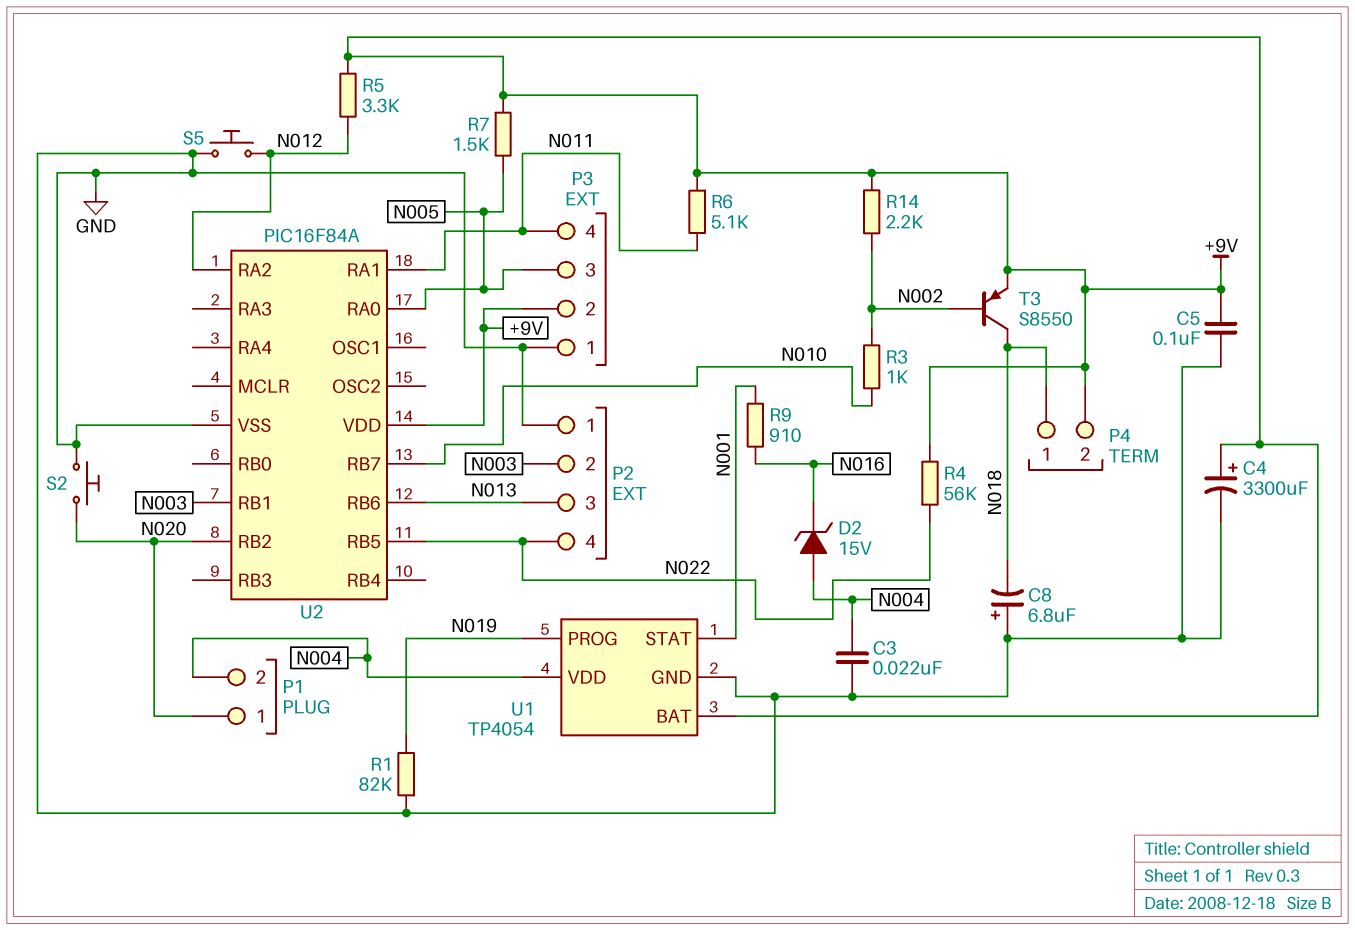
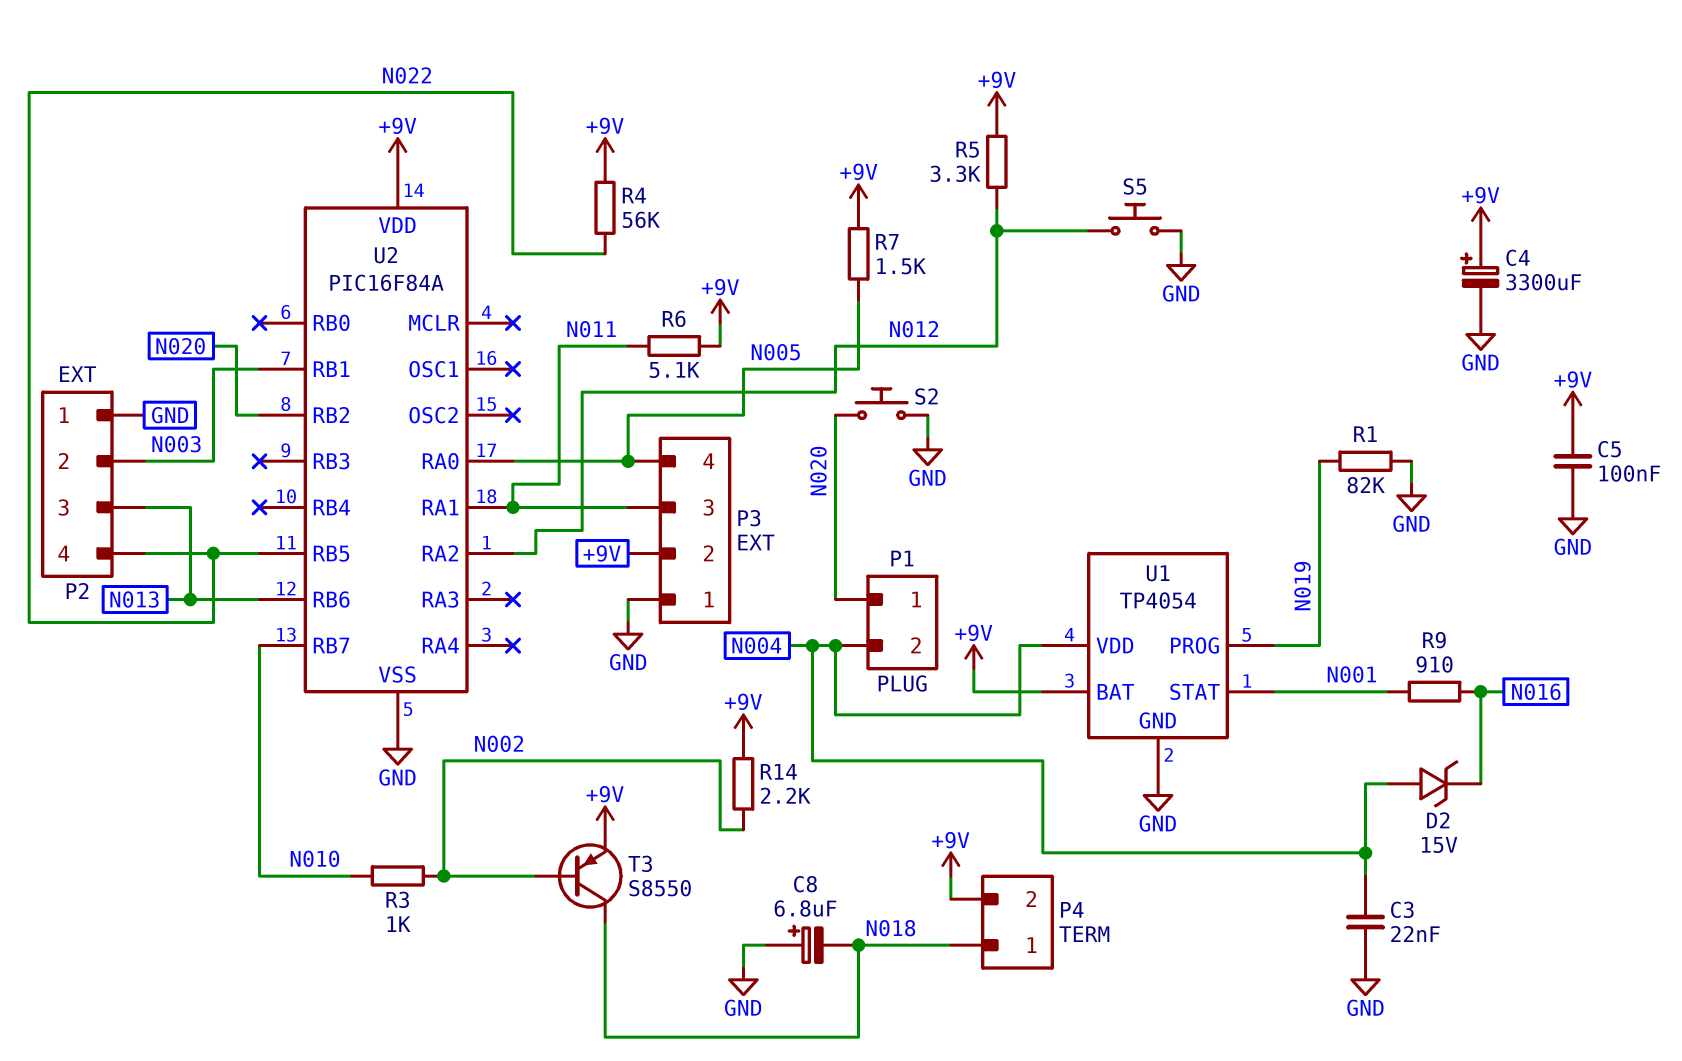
P3 pin 3: N005 -> N011
P3 pin 4: N011 -> N005

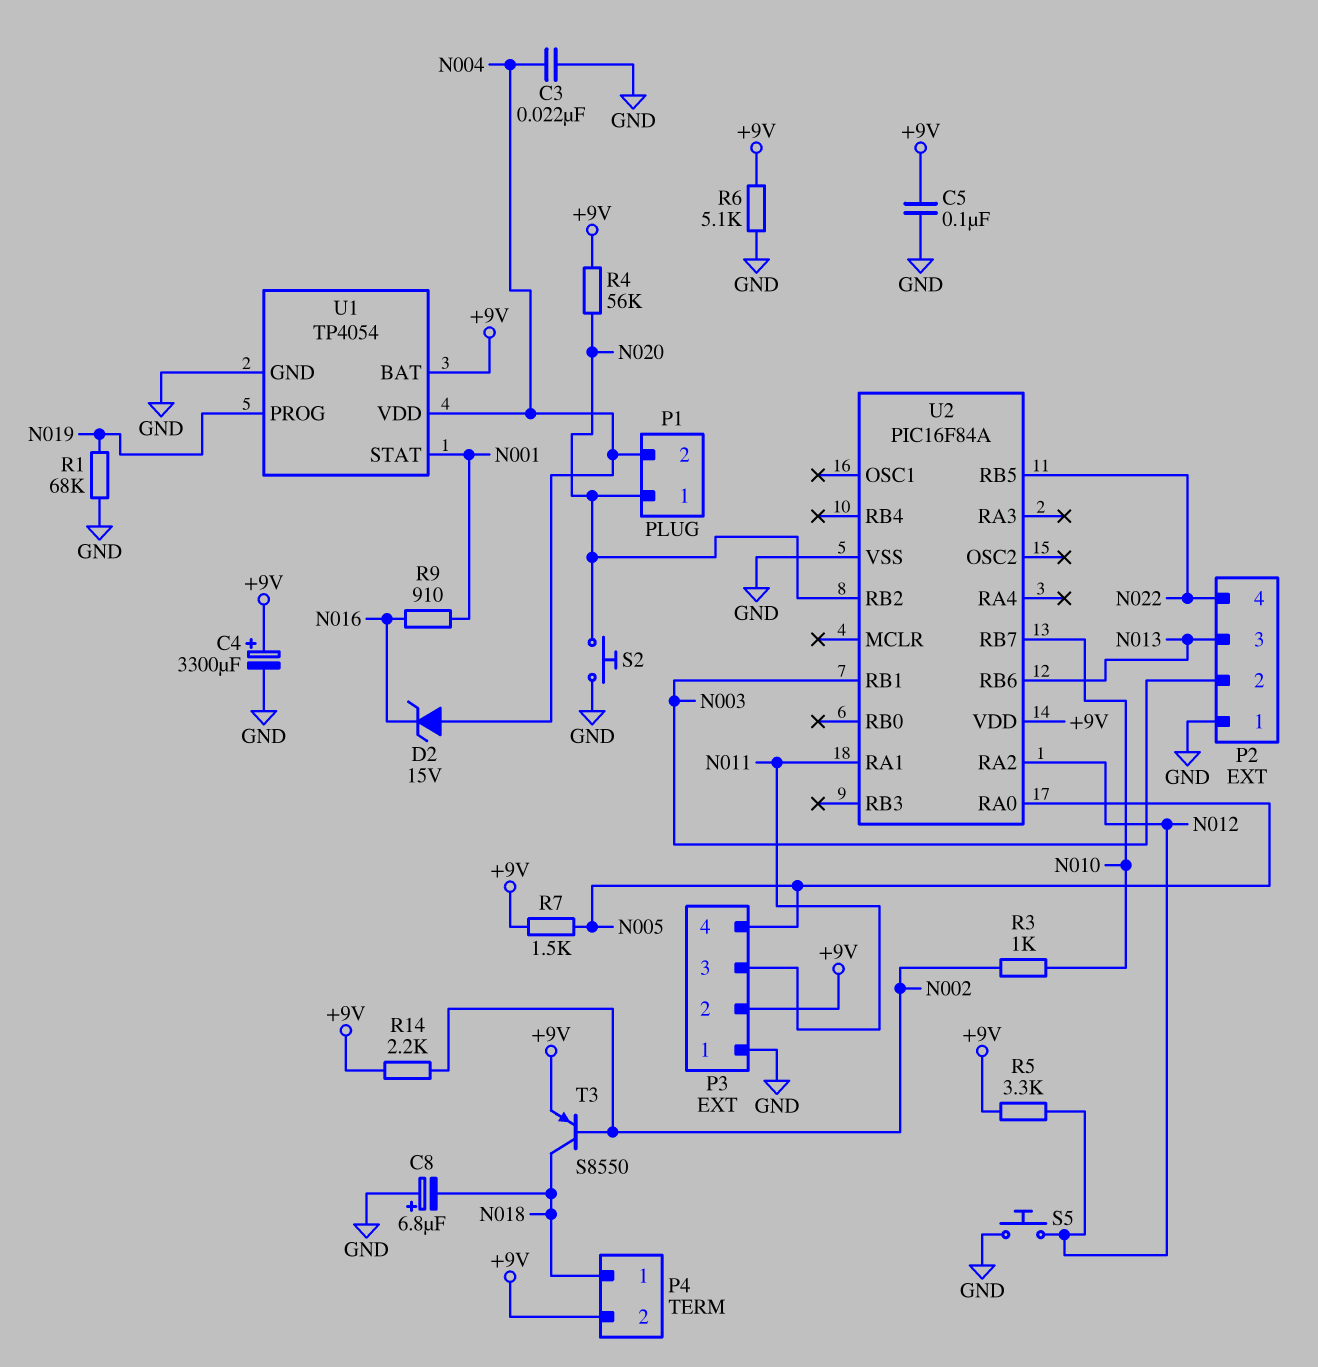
R1: 82k (GND, N019) -> 68k (GND, N019)
R4: 56k (+9V, N022) -> 56k (+9V, N020)
R6: 5.1k (+9V, N011) -> 5.1k (+9V, GND)

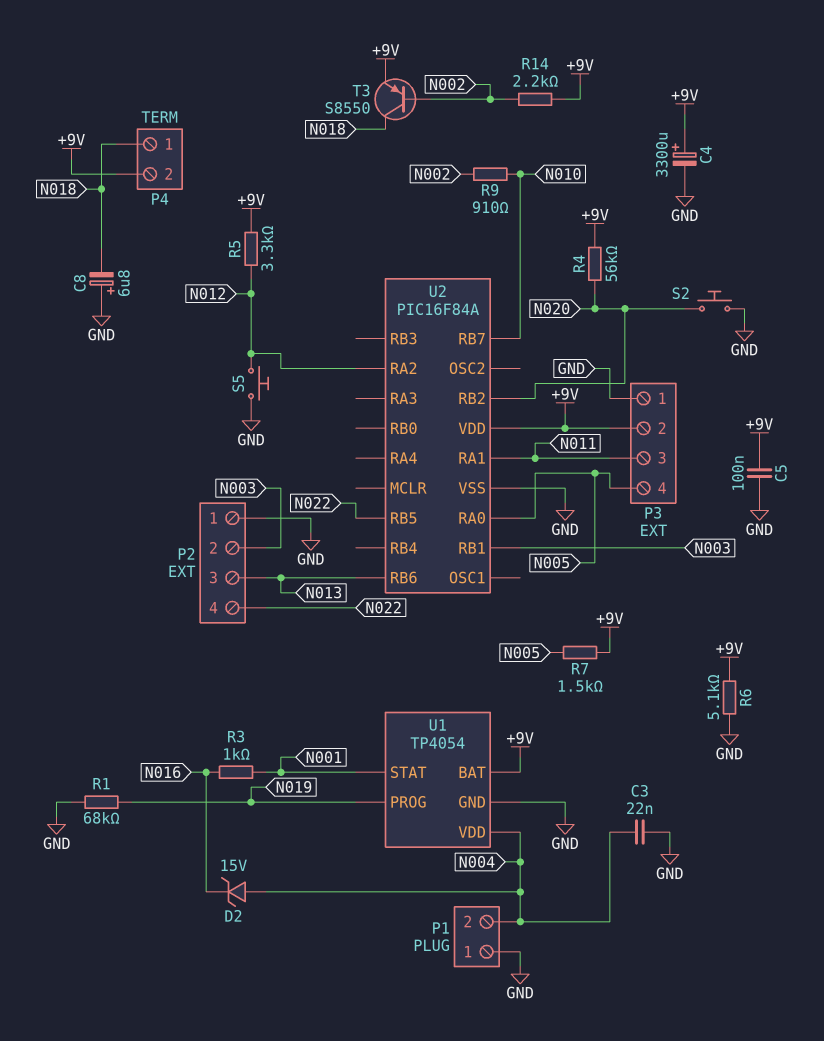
P1 pin 1: N020 -> GND
R3: 1k (N002, N010) -> 1k (N001, N016)
R9: 910 (N001, N016) -> 910 (N002, N010)

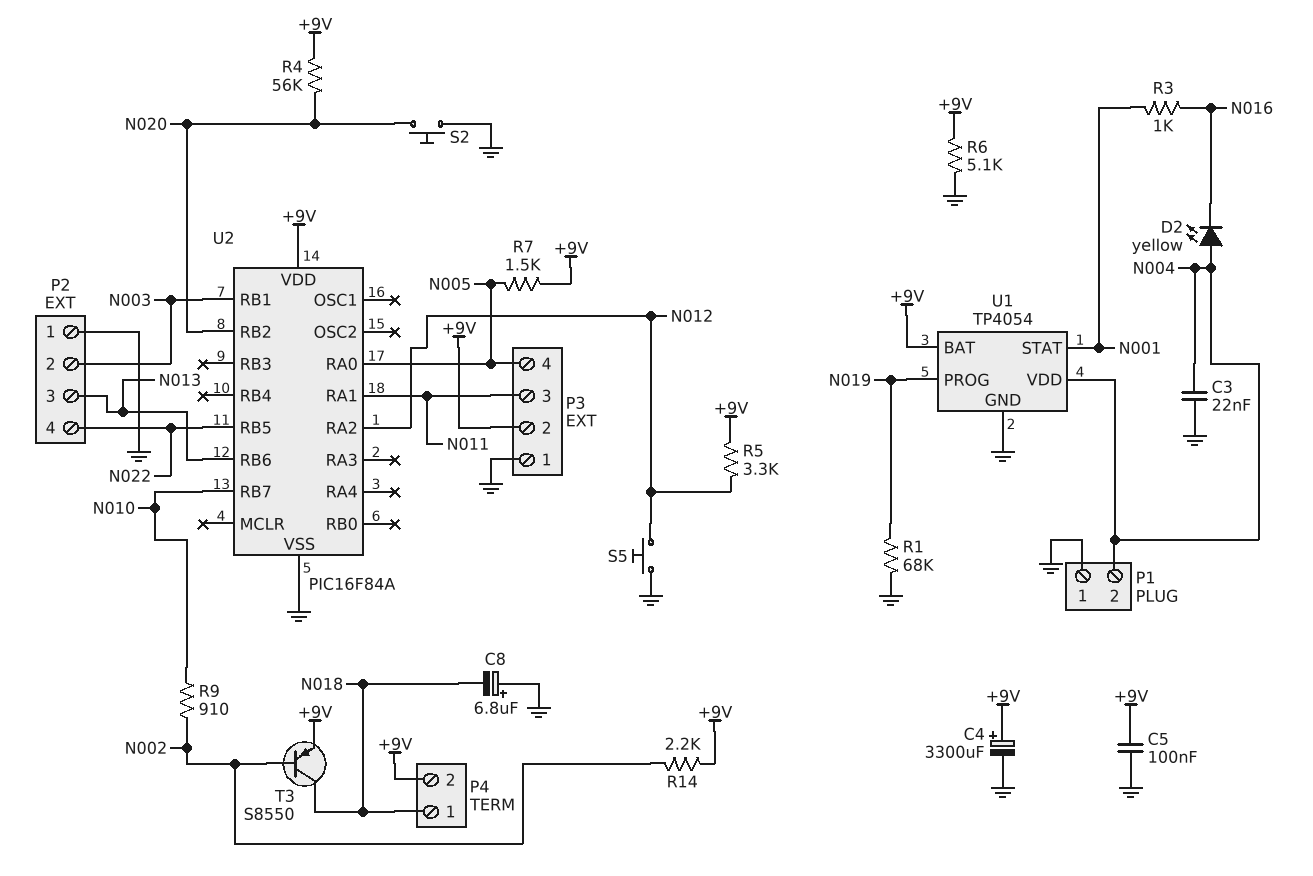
D2: zener 15V (A N004, K N016) -> LED yellow (A N004, K N016)

